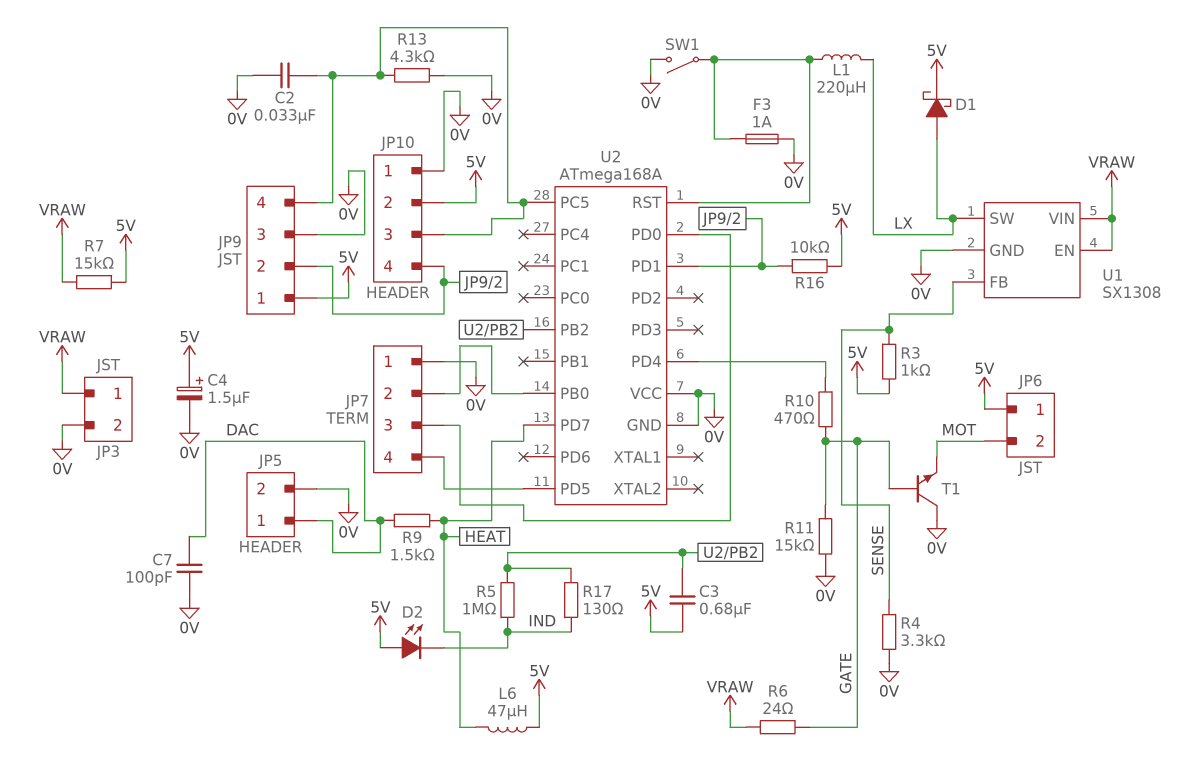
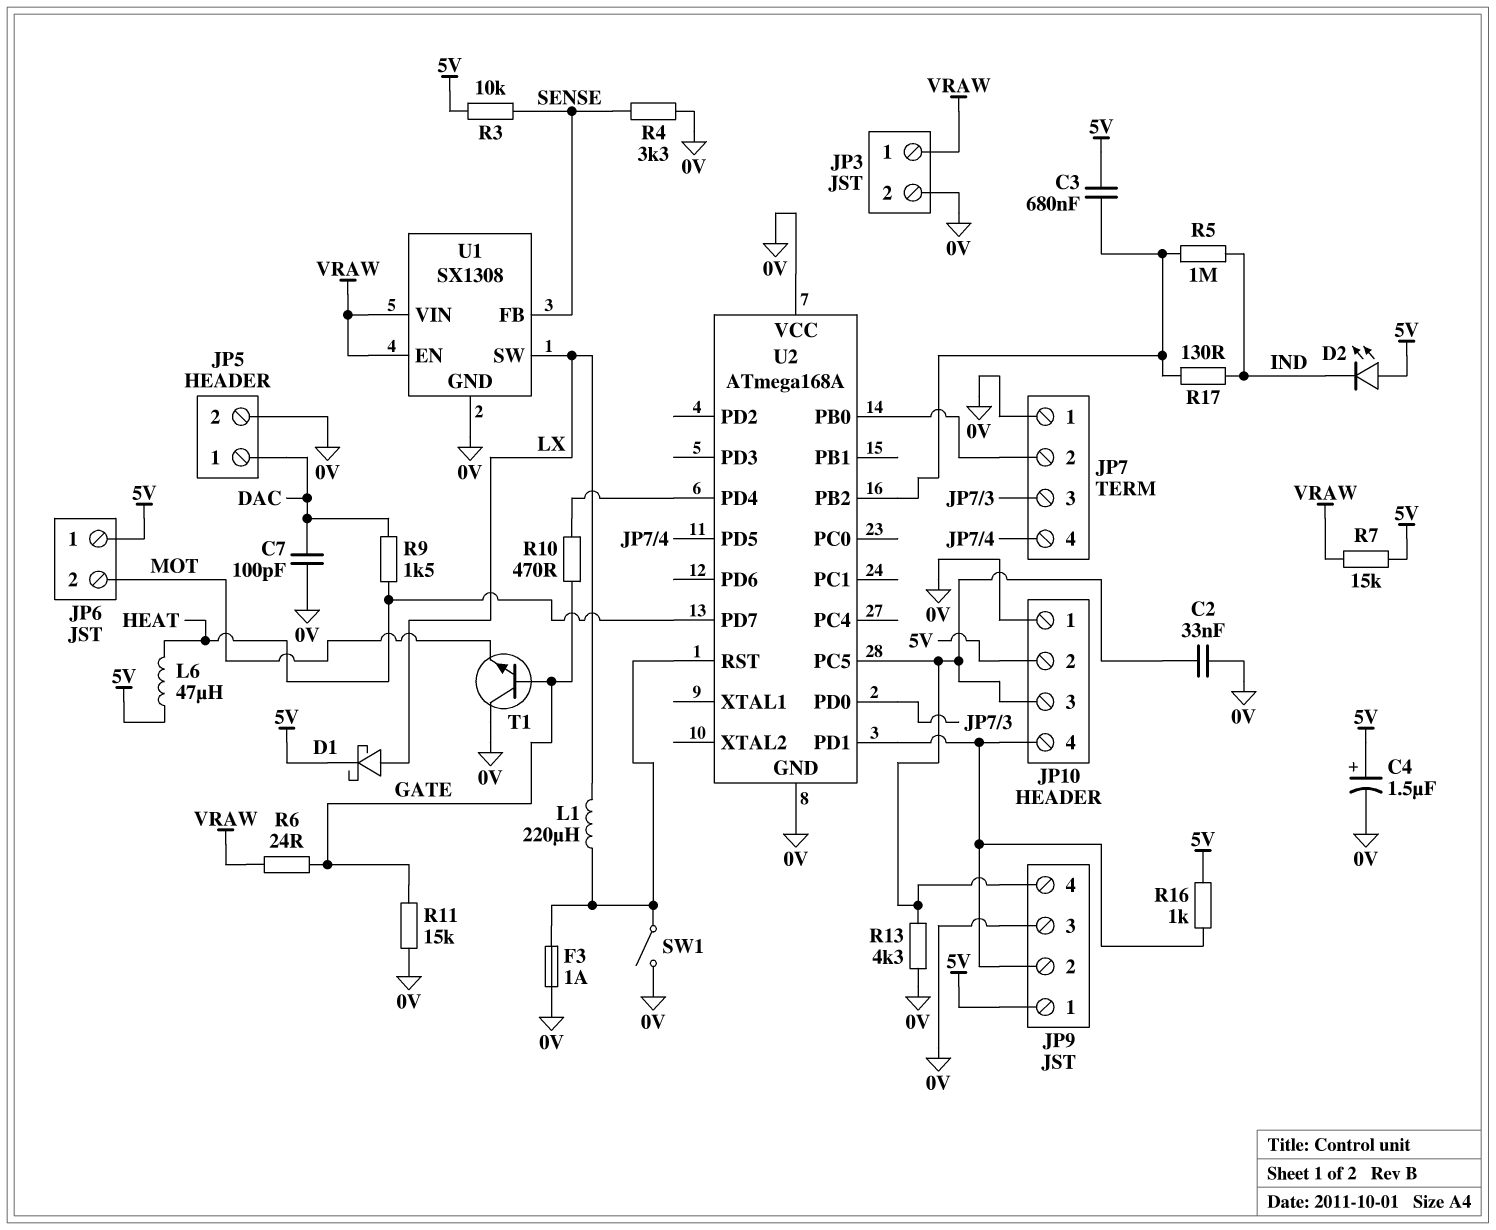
R3: 1k (5V, SENSE) -> 10k (5V, SENSE)
R16: 10k (5V, JP9/2) -> 1k (5V, JP9/2)

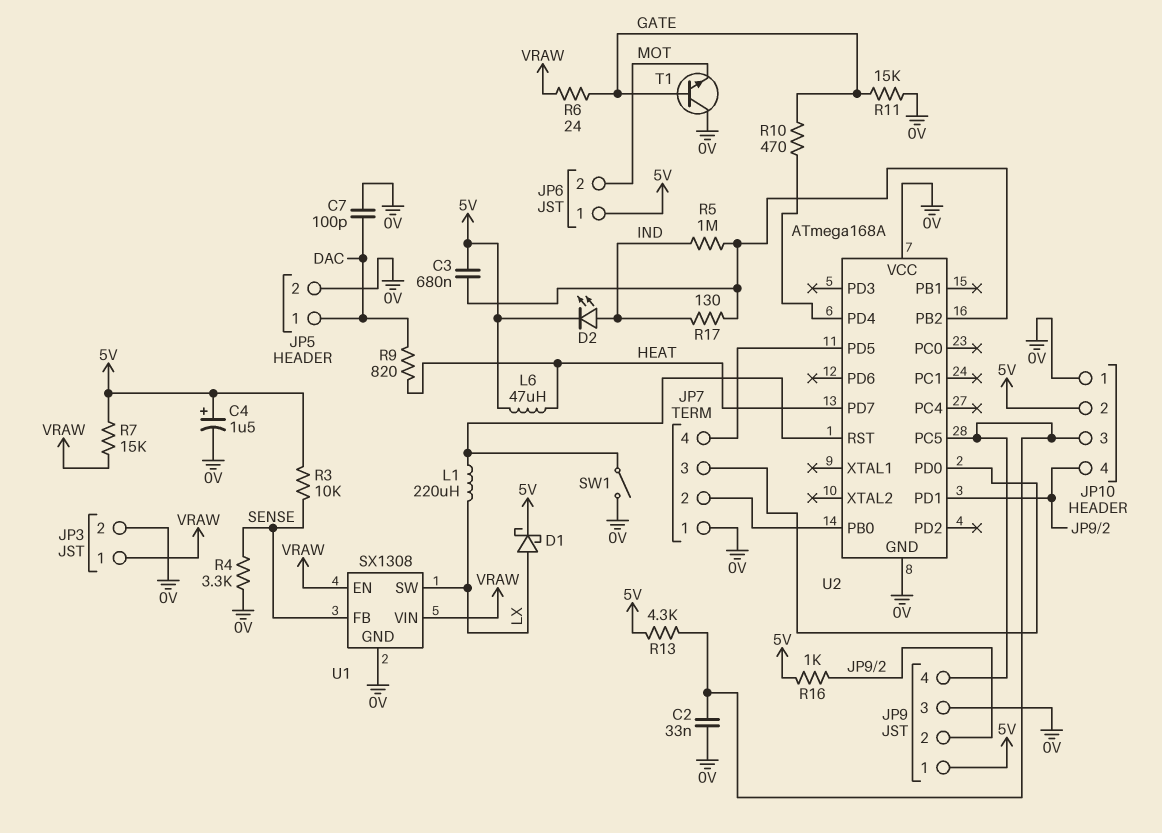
D2: LED (A 5V, K IND) -> LED (A IND, K 5V)
F3: 1A (0V, U2/RST) -> none
R9: 1.5k (DAC, HEAT) -> 820 (DAC, HEAT)
R13: 4.3k (0V, JP9/4) -> 4.3k (5V, JP9/4)

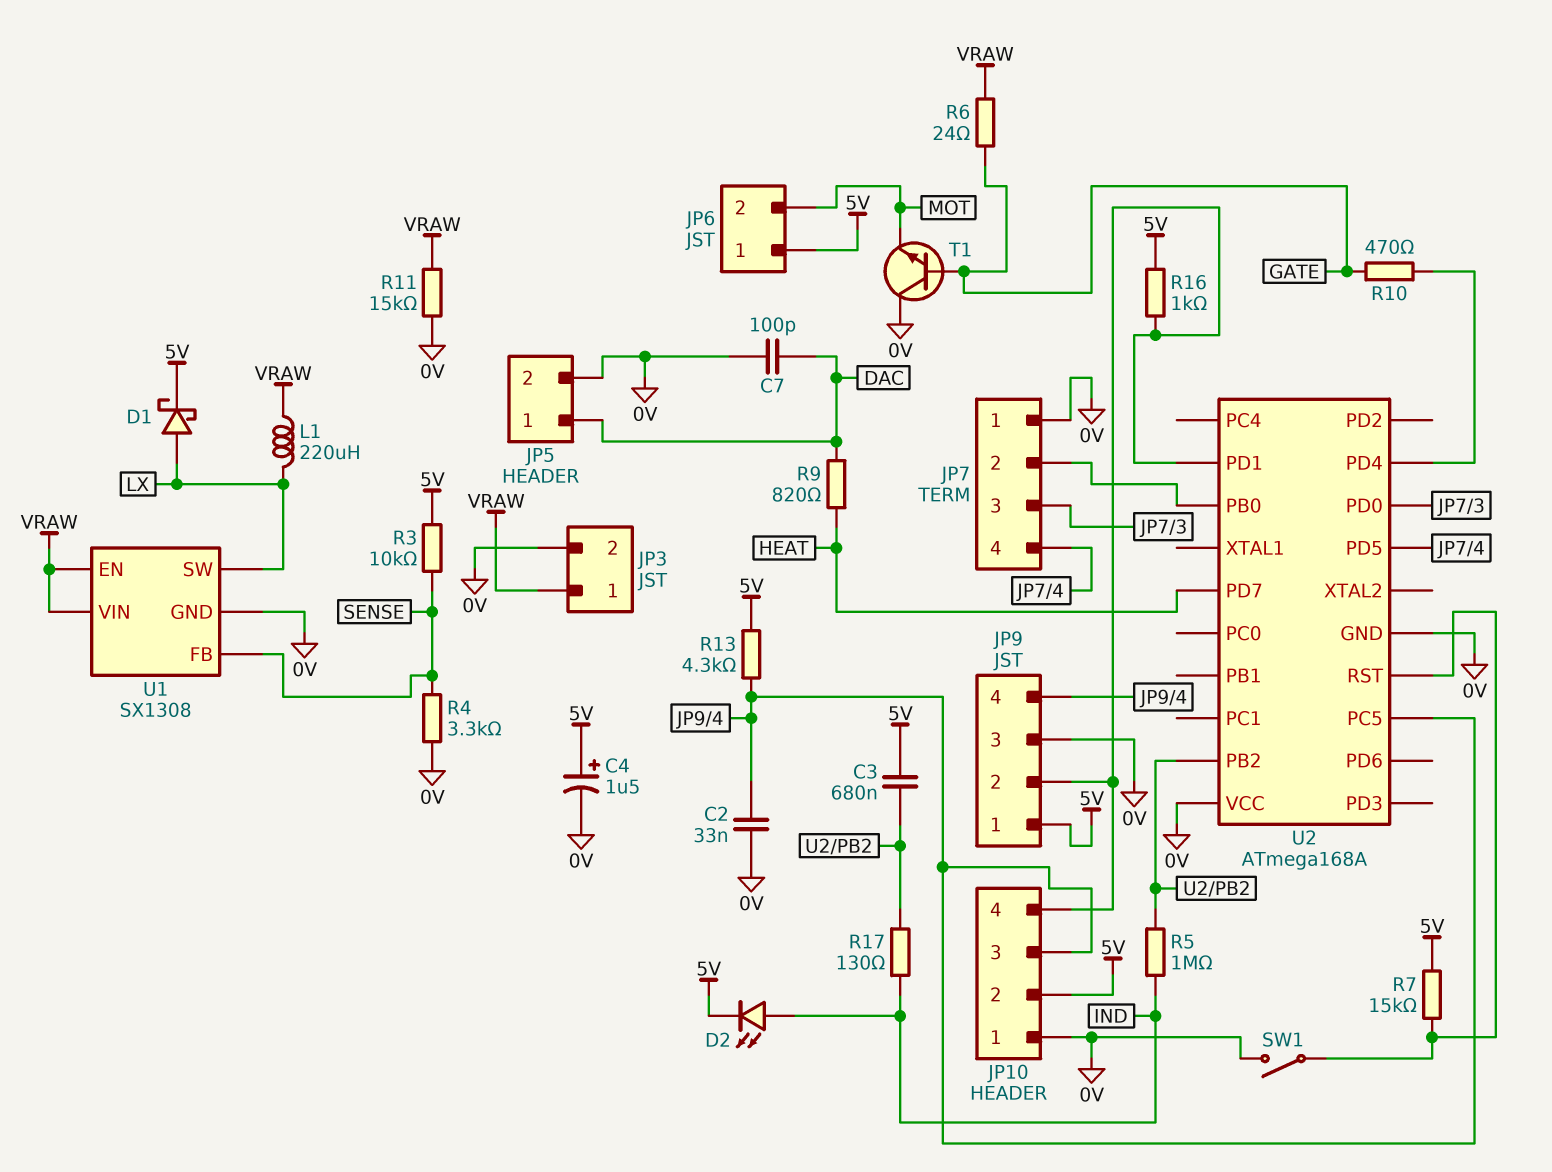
L1: 220uH (LX, U2/RST) -> 220uH (LX, VRAW)
L6: 47uH (5V, HEAT) -> none
R7: 15k (5V, VRAW) -> 15k (5V, U2/RST)
R11: 15k (0V, GATE) -> 15k (0V, VRAW)

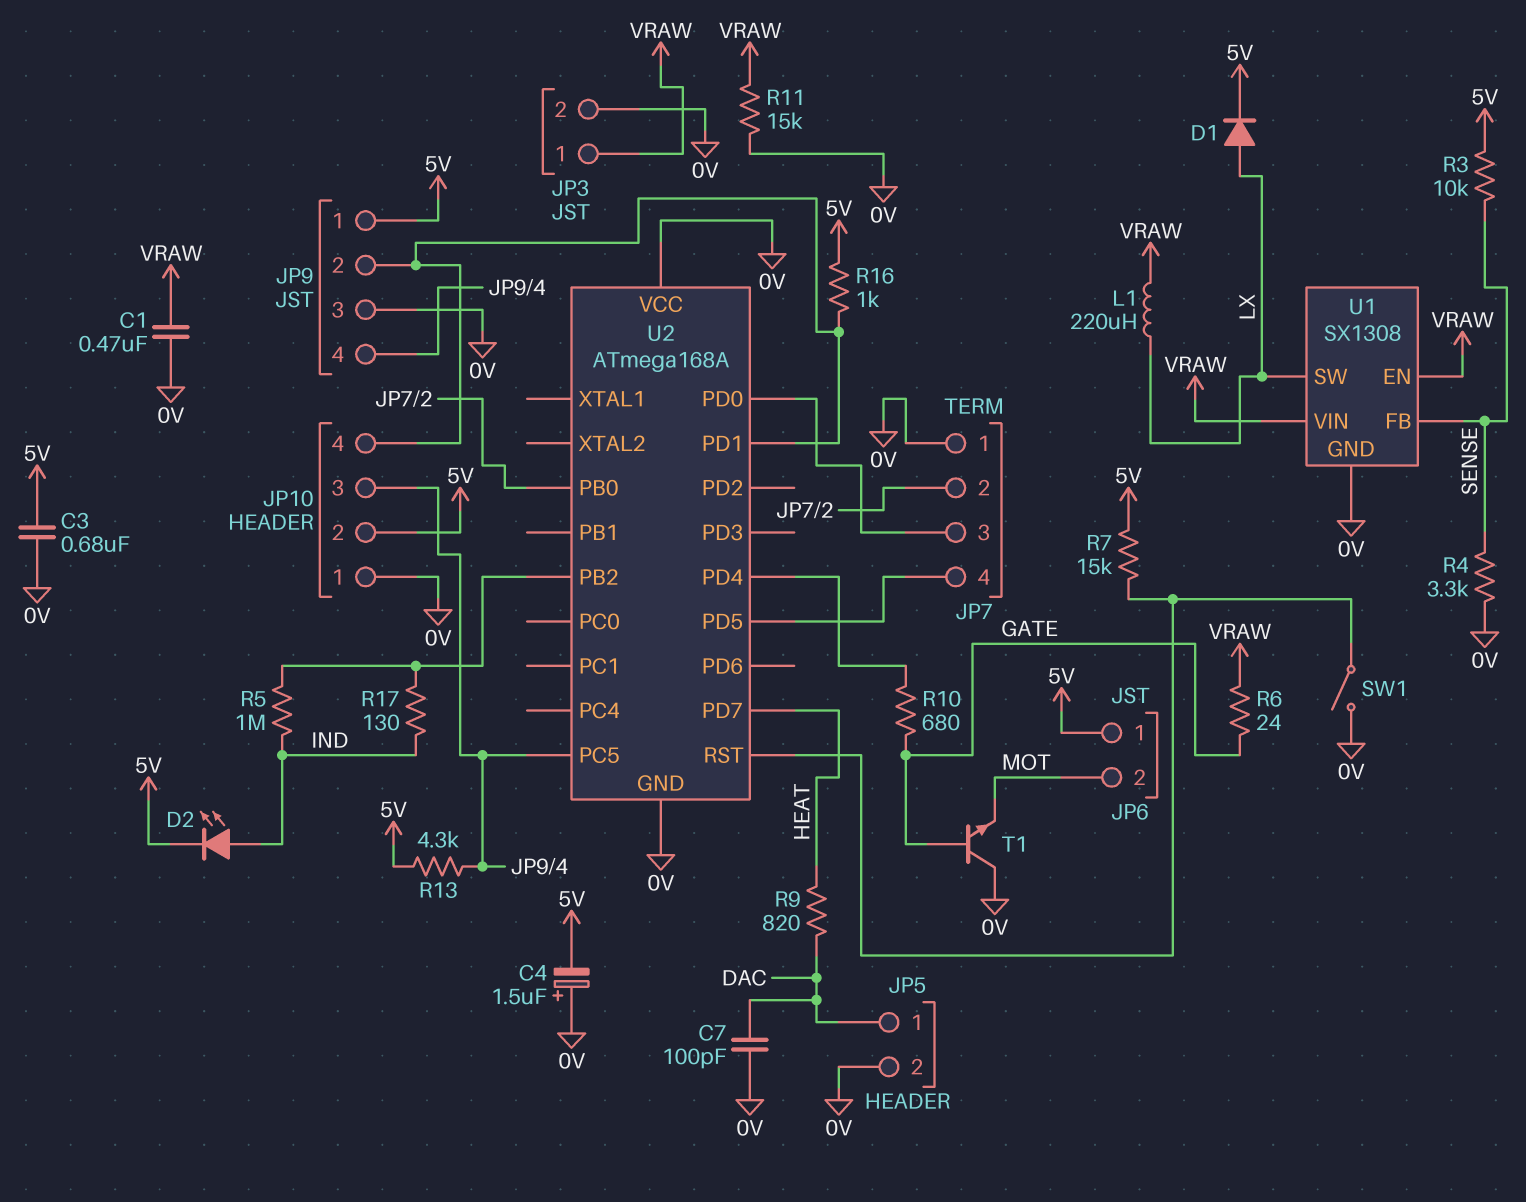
C1: none -> 470nF (0V, VRAW)
C2: 33nF (0V, JP9/4) -> none
C3: 680nF (5V, U2/PB2) -> 680nF (0V, 5V)
C4: 1.5uF (plus 5V, minus 0V) -> 1.5uF (plus 0V, minus 5V)
D1: schottky (A LX, K 5V) -> diode (A LX, K 5V)
R10: 470 (GATE, U2/PD4) -> 680 (GATE, U2/PD4)

